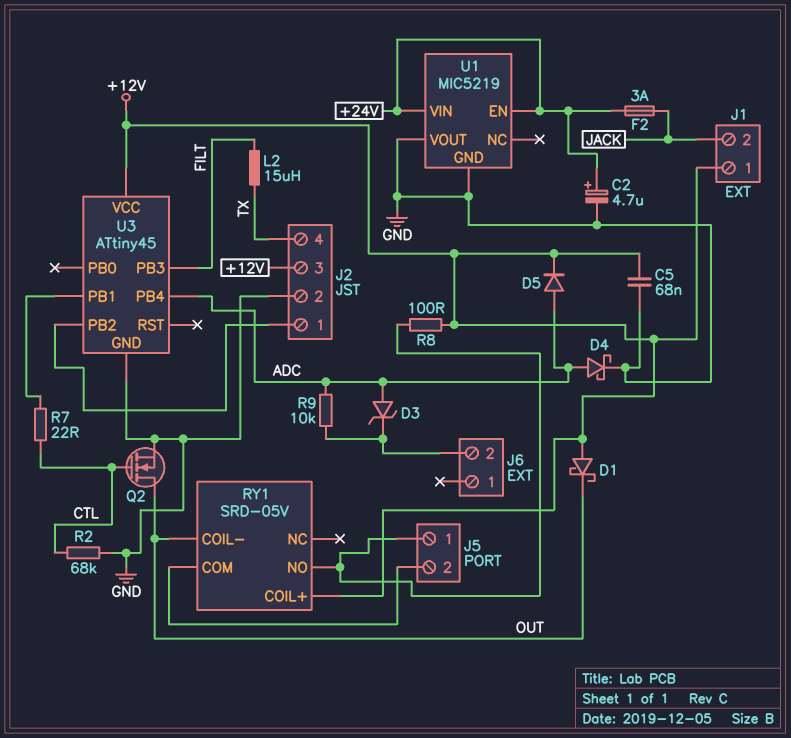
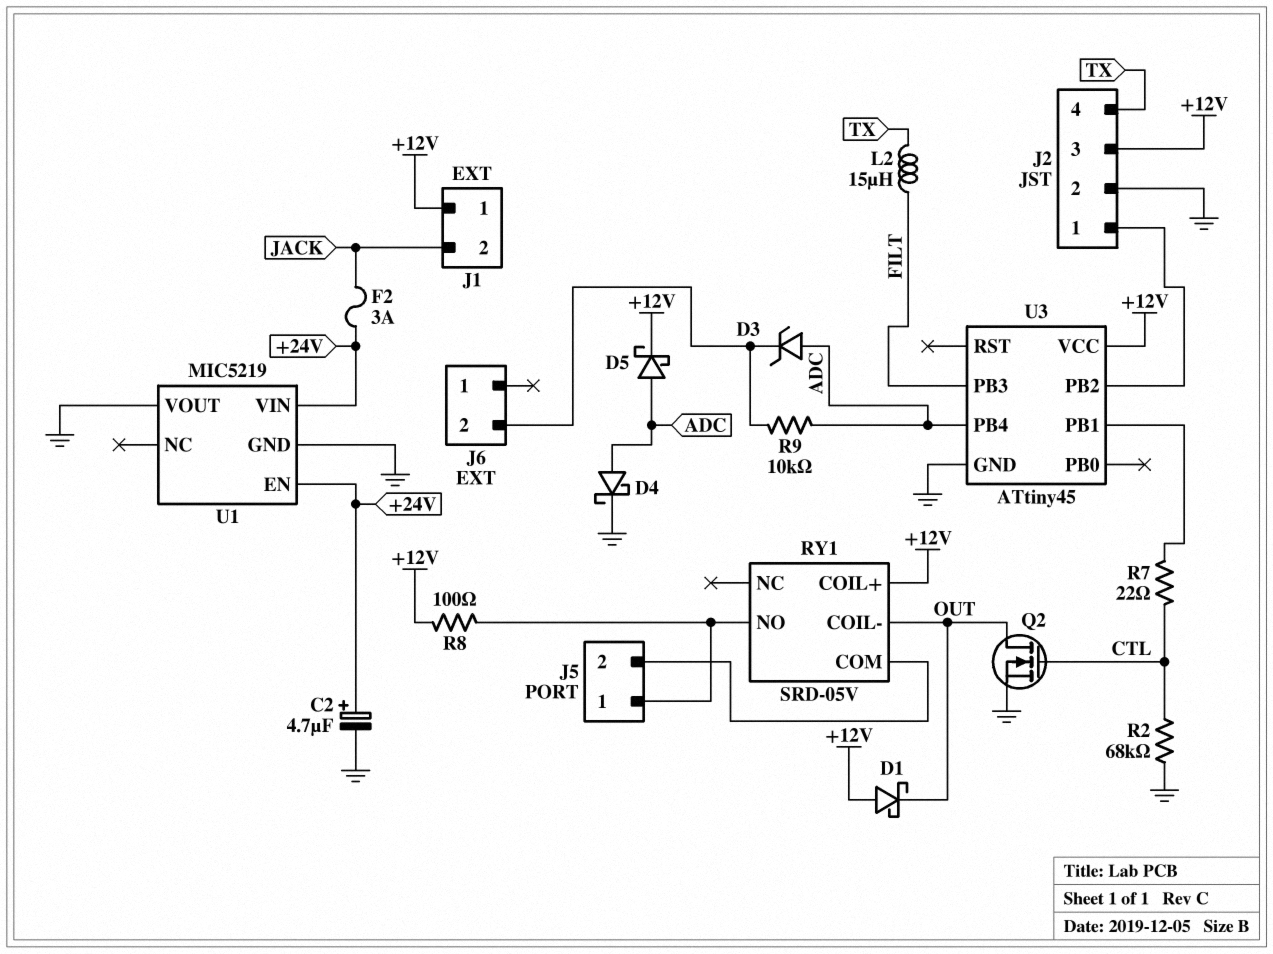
C5: 68nF (+12V, GND) -> none
D5: diode (A ADC, K +12V) -> schottky (A ADC, K +12V)

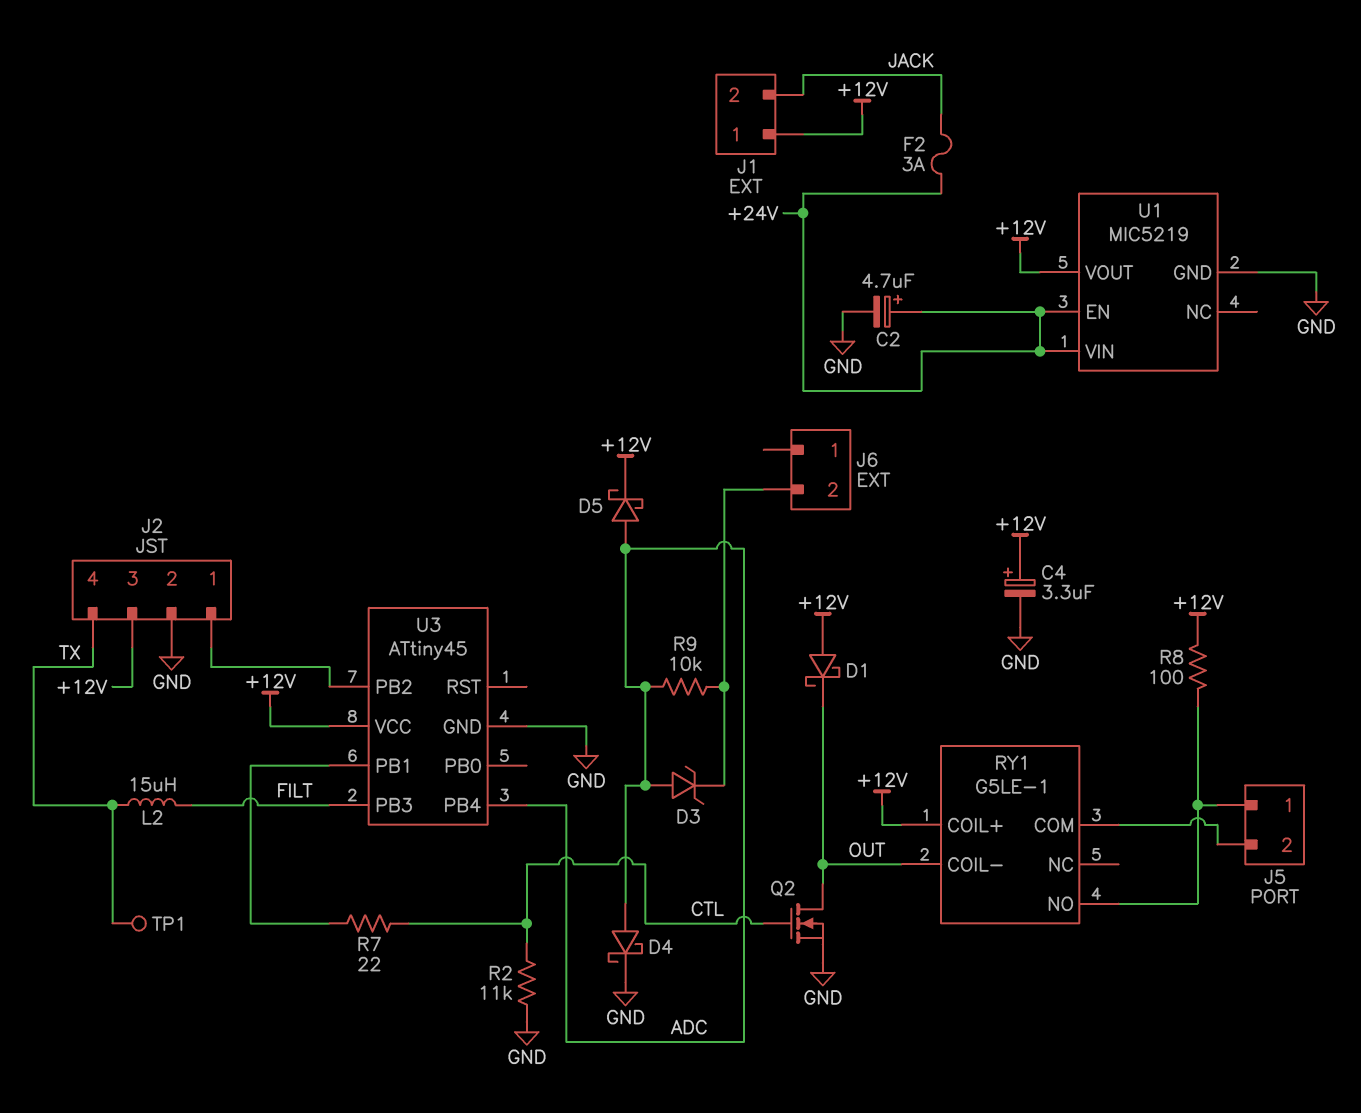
C4: none -> 3.3uF (plus +12V, minus GND)
R2: 68k (CTL, GND) -> 11k (CTL, GND)
RY1: SRD-05V -> G5LE-1
TP1: none -> test point (TX)
U1 pin VOUT: GND -> +12V

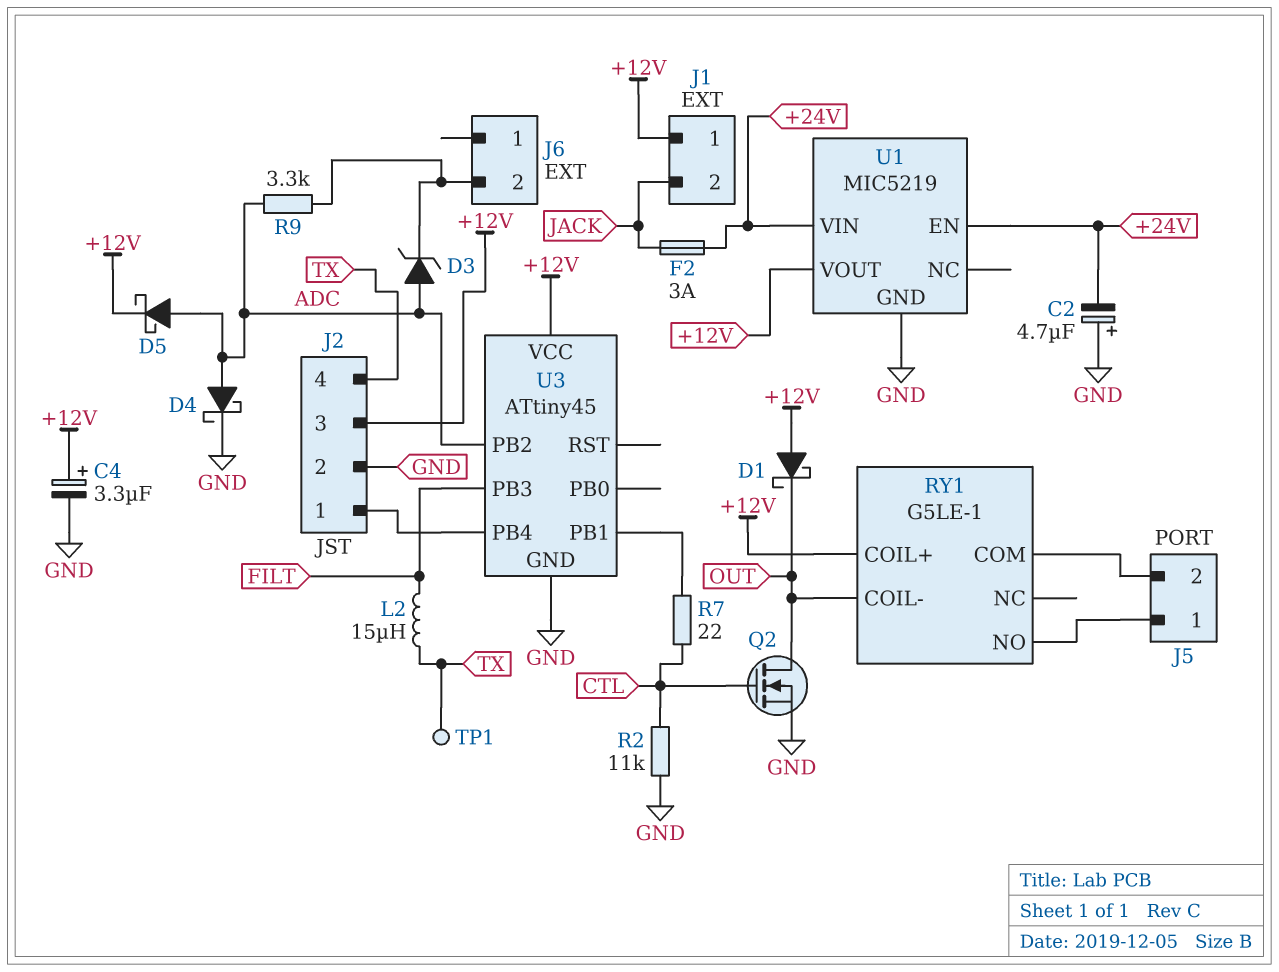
C2: 4.7uF (plus +24V, minus GND) -> 4.7uF (plus GND, minus +24V)
R8: 100 (+12V, J5/1) -> none
R9: 10k (ADC, J6/2) -> 3.3k (ADC, J6/2)
U3 pin PB2: J2/1 -> ADC
U3 pin PB4: ADC -> J2/1

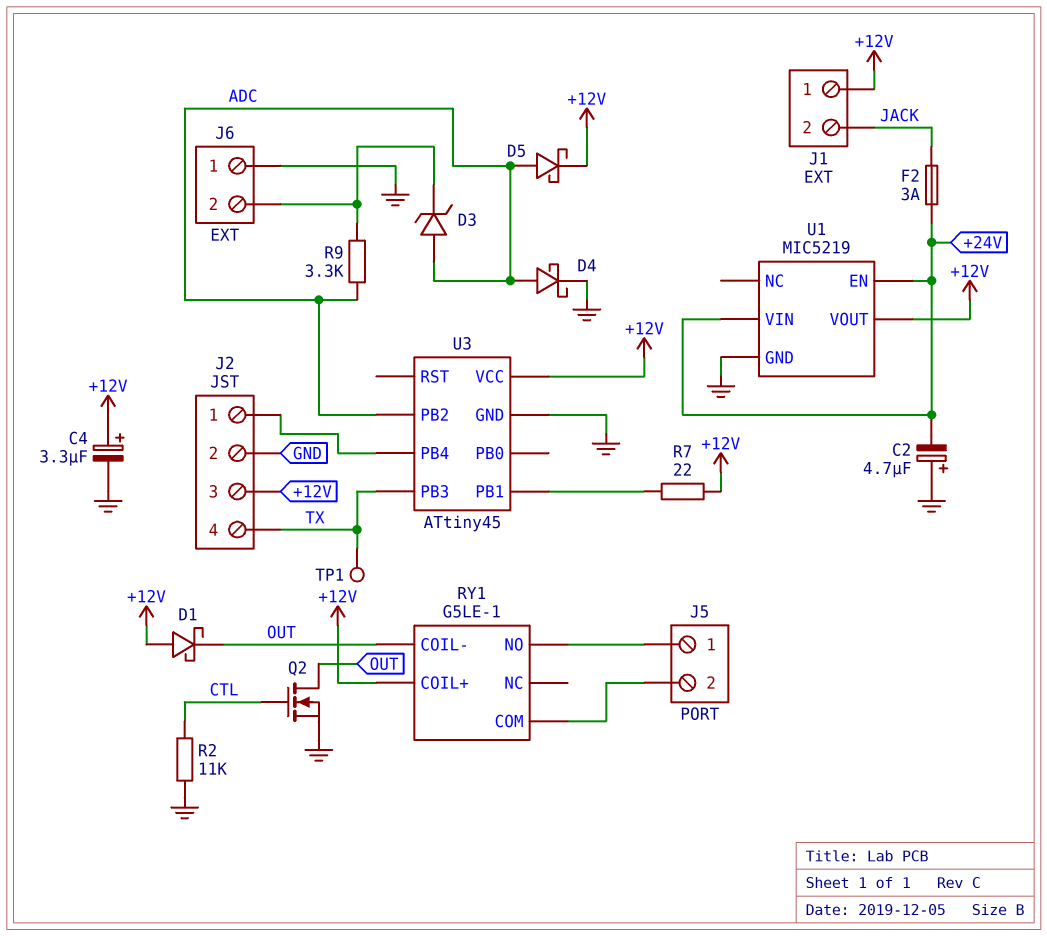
J6 pin 1: none -> GND
L2: 15uH (FILT, TX) -> none
R7: 22 (CTL, U3/PB1) -> 22 (+12V, U3/PB1)
U3 pin PB3: FILT -> TX

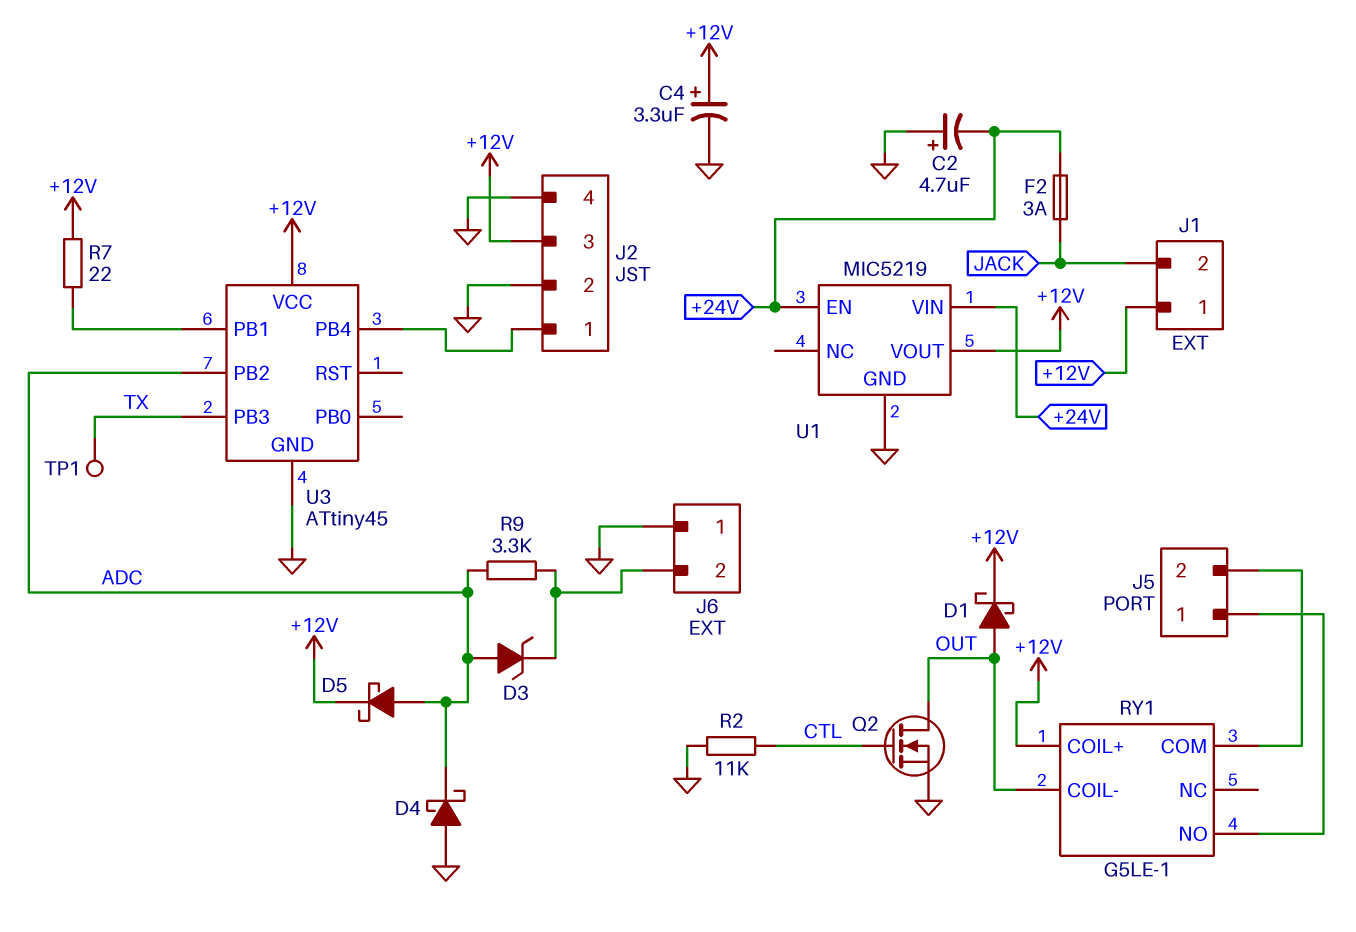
D1: schottky (A +12V, K OUT) -> schottky (A OUT, K +12V)
D4: schottky (A ADC, K GND) -> schottky (A GND, K ADC)
J2 pin 4: TX -> GND

